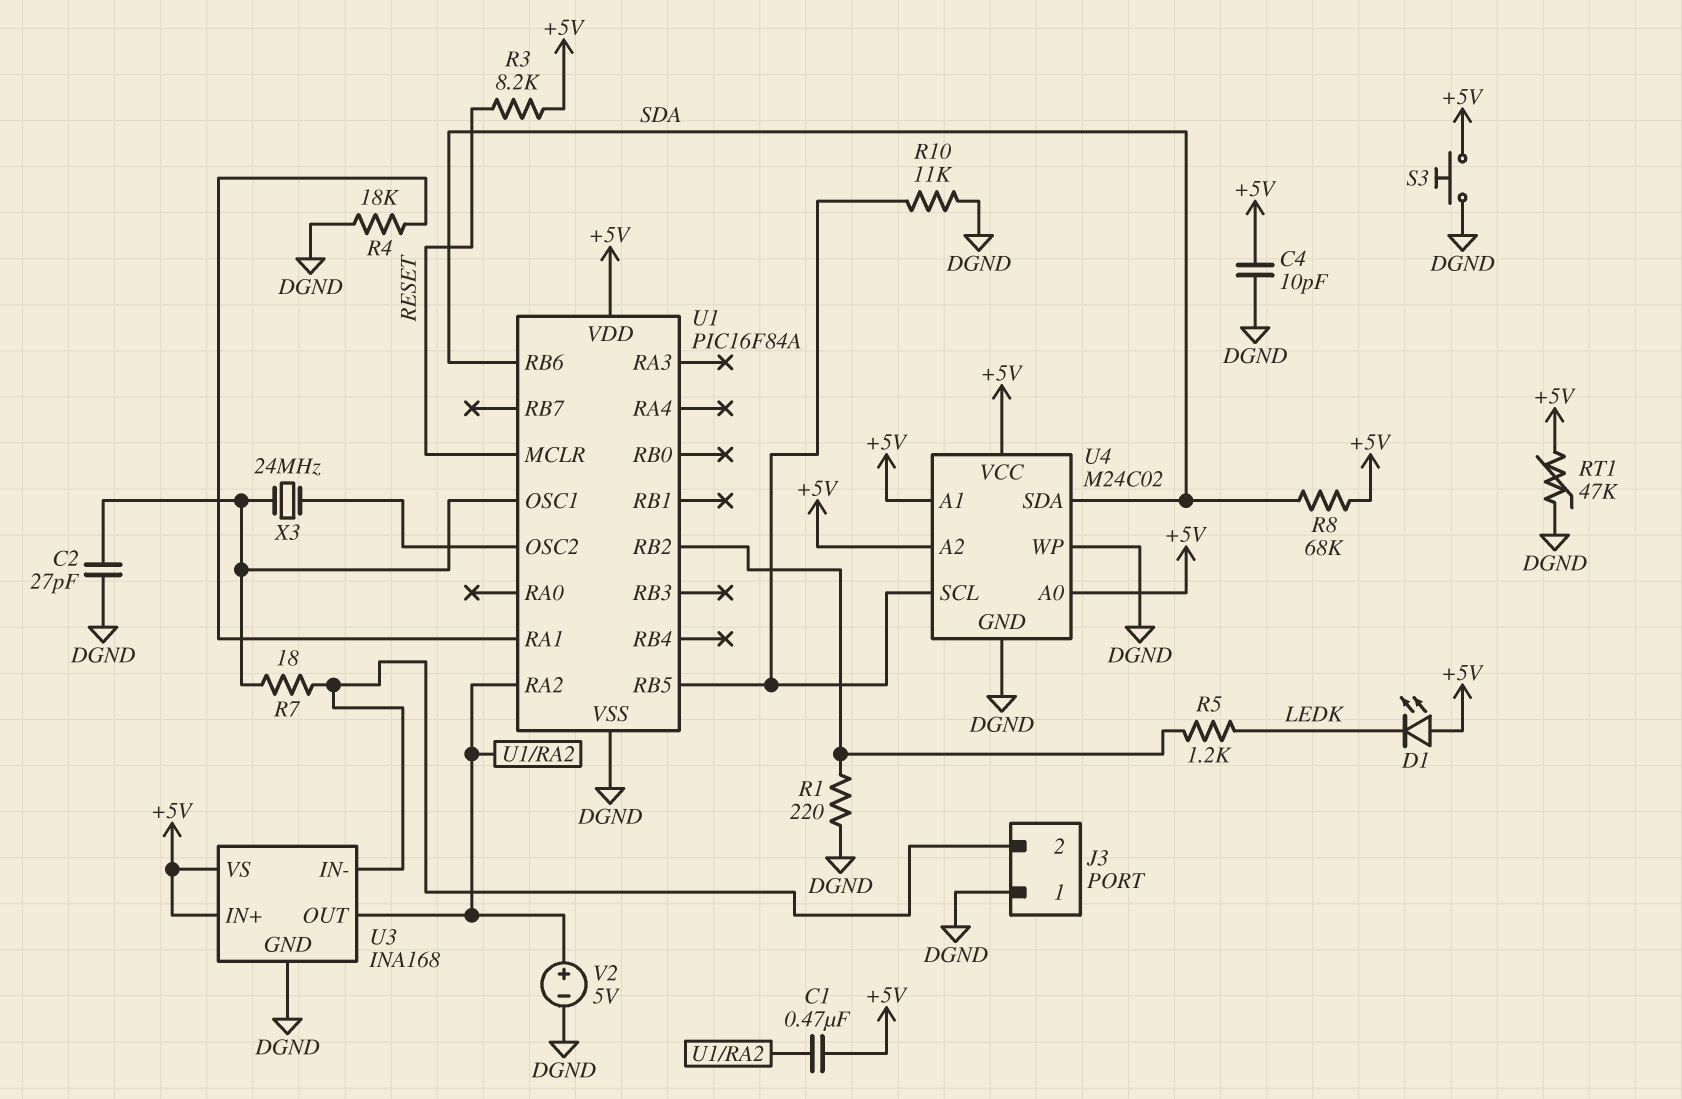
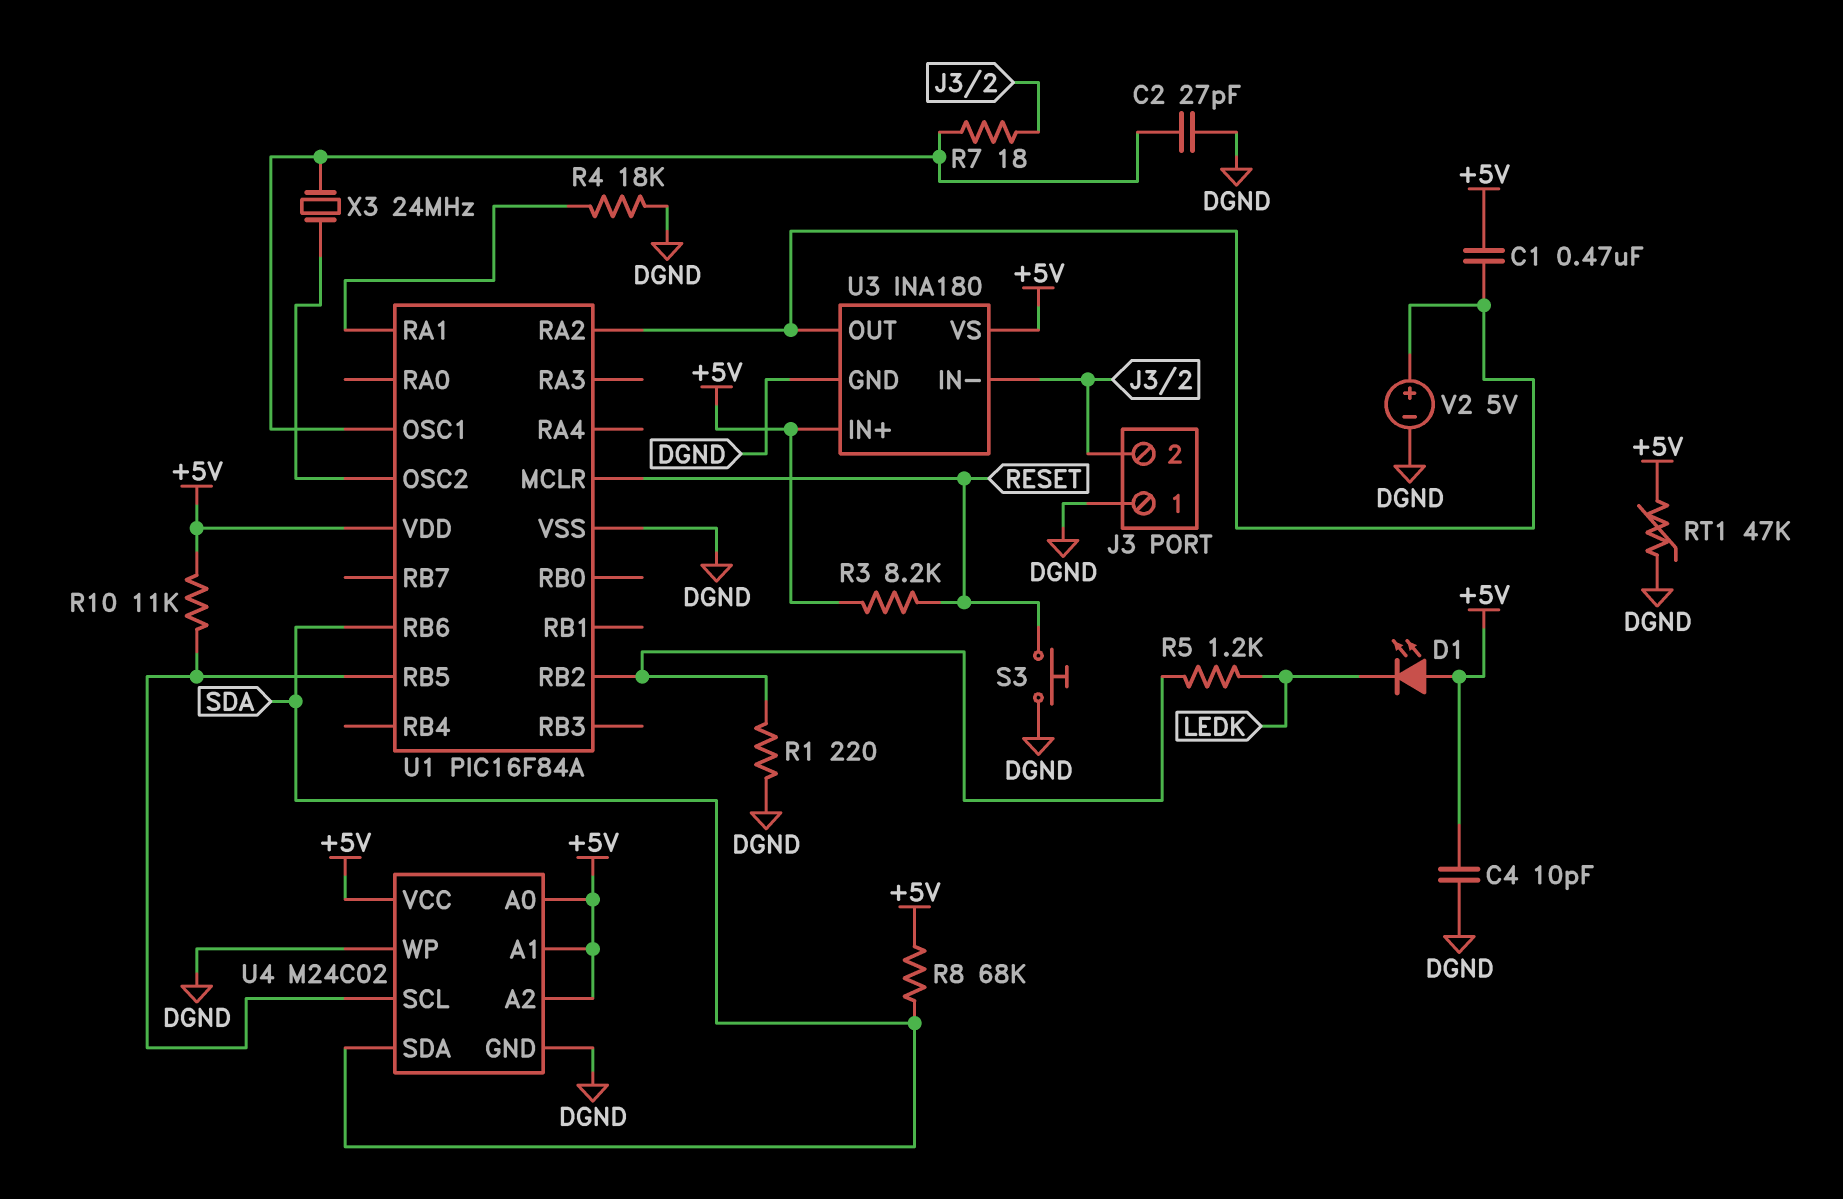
R10: 11k (DGND, U1/RB5) -> 11k (+5V, U1/RB5)
S3: button (+5V, DGND) -> button (DGND, RESET)
U3: INA168 -> INA180

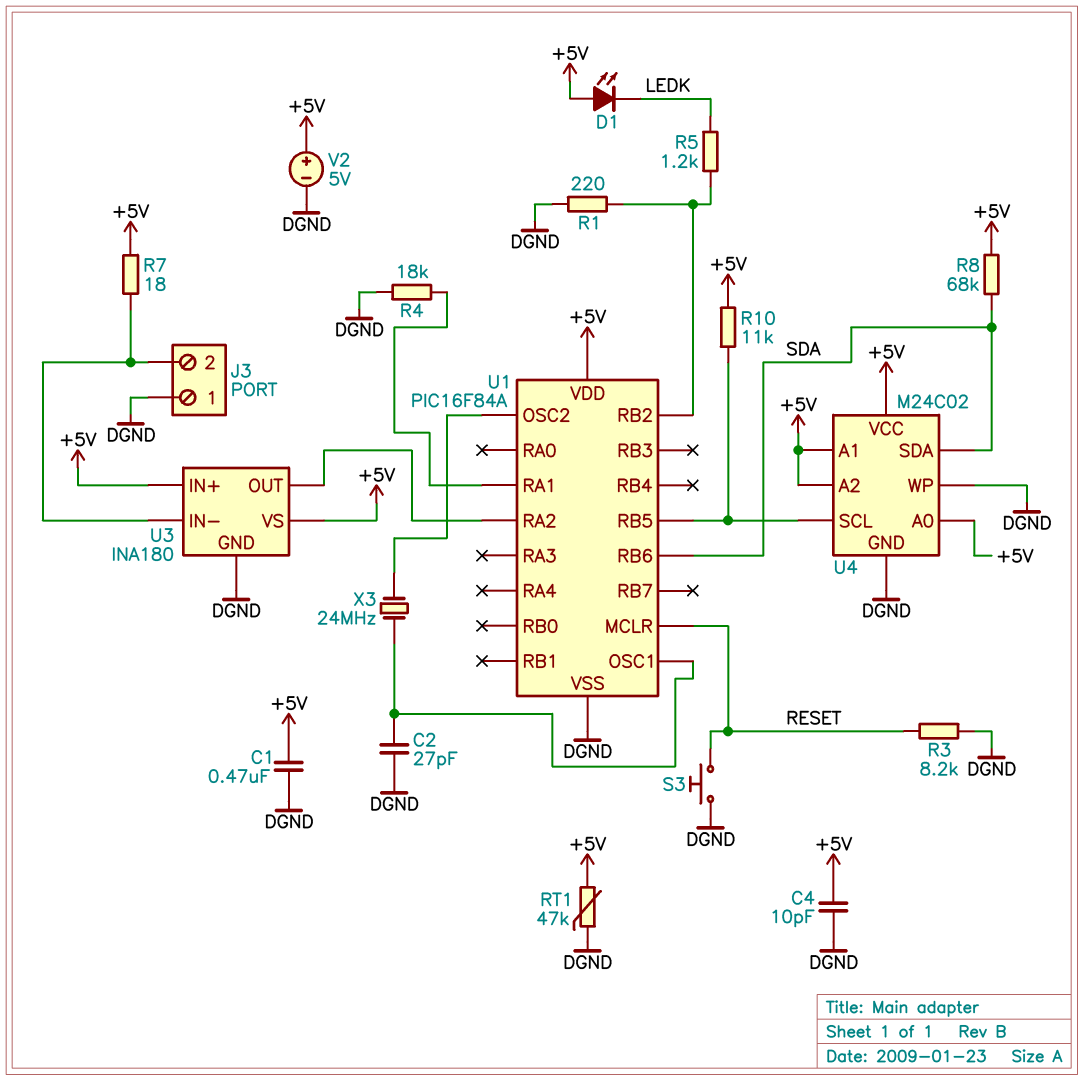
C1: 470nF (+5V, U1/RA2) -> 470nF (+5V, DGND)
R3: 8.2k (+5V, RESET) -> 8.2k (DGND, RESET)
R7: 18 (J3/2, U1/OSC1) -> 18 (+5V, J3/2)
V2: 5V (plus U1/RA2, minus DGND) -> 5V (plus +5V, minus DGND)

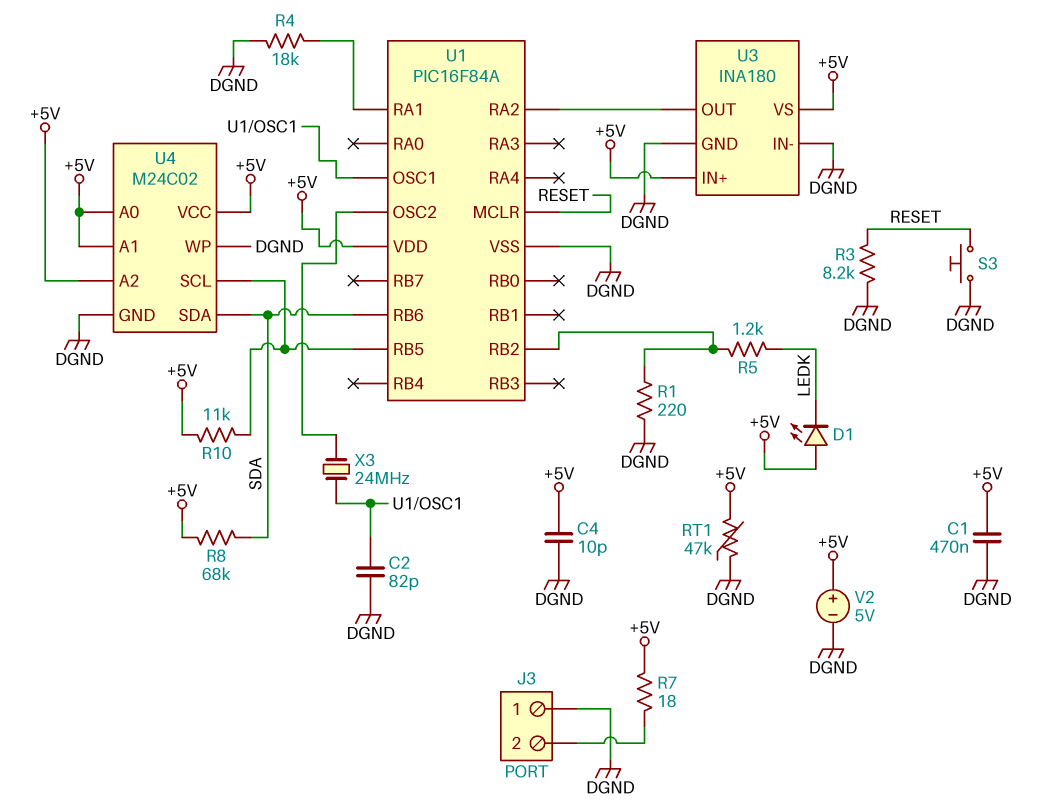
C2: 27pF (DGND, U1/OSC1) -> 82pF (DGND, U1/OSC1)
U3 pin IN-: J3/2 -> DGND

